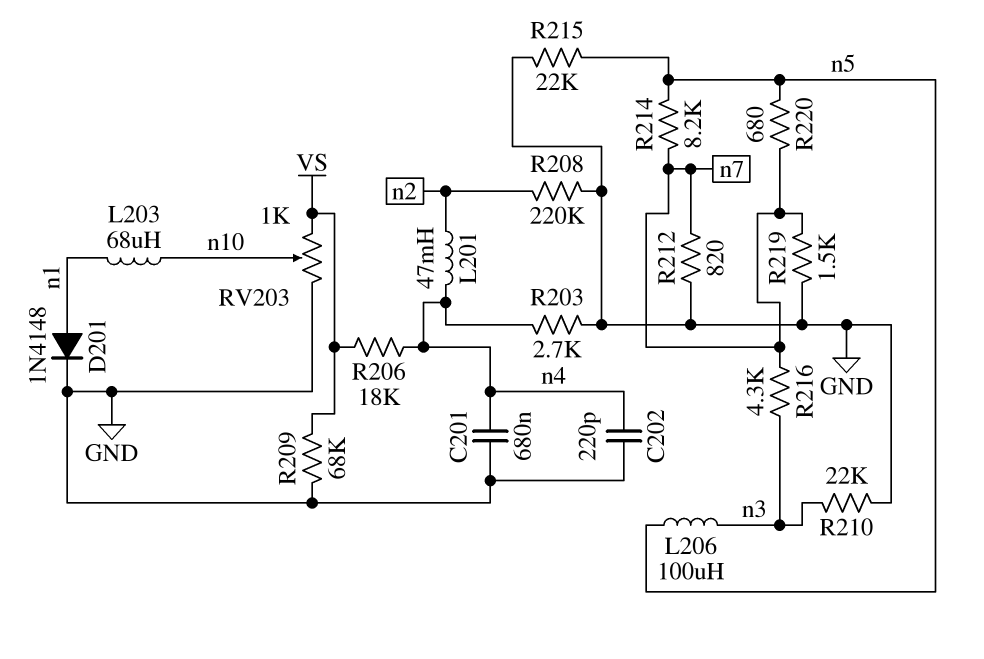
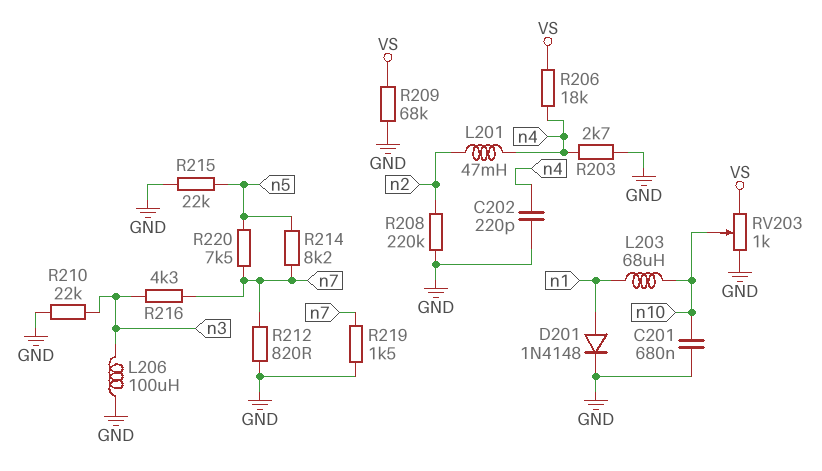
C201: 680nF (GND, n4) -> 680nF (GND, n10)
L206: 100uH (n3, n5) -> 100uH (GND, n3)
R220: 680 (n5, n7) -> 7.5k (n5, n7)

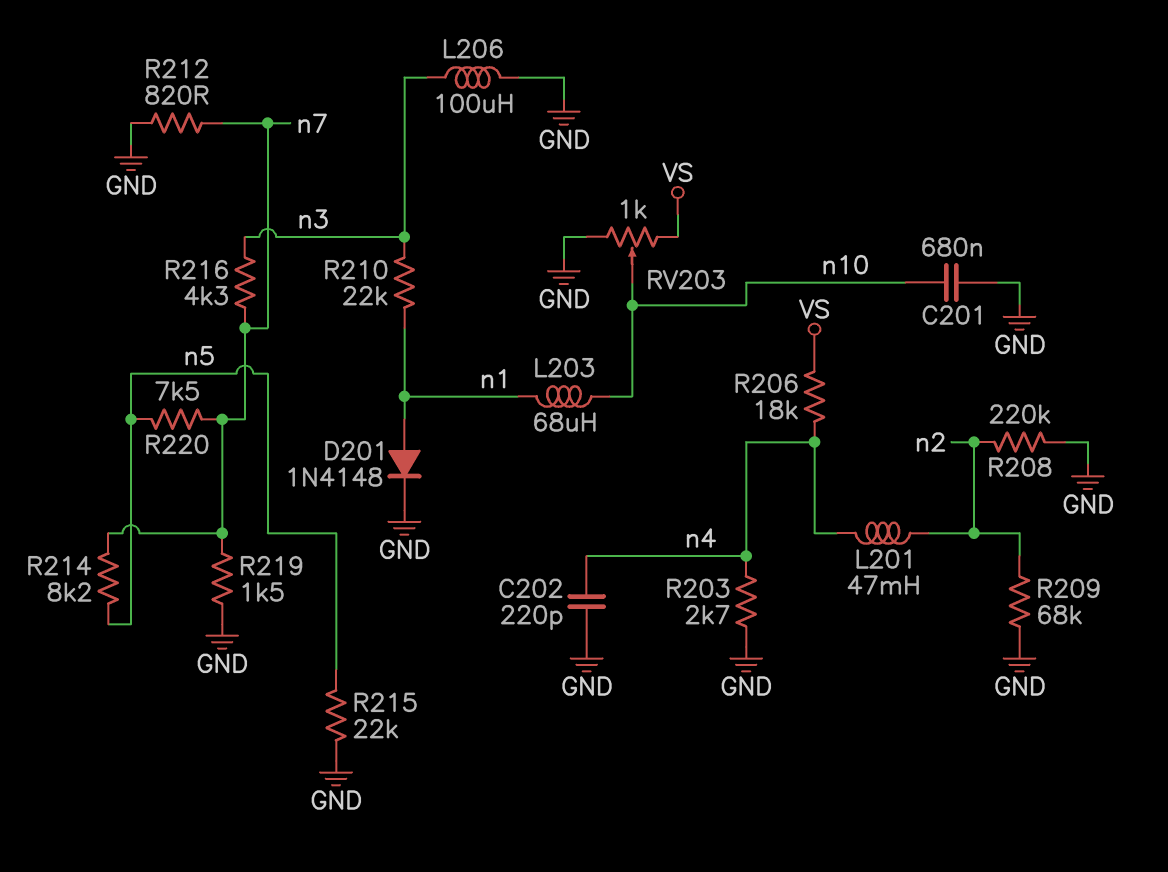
R209: 68k (GND, VS) -> 68k (GND, n2)
R210: 22k (GND, n3) -> 22k (n1, n3)

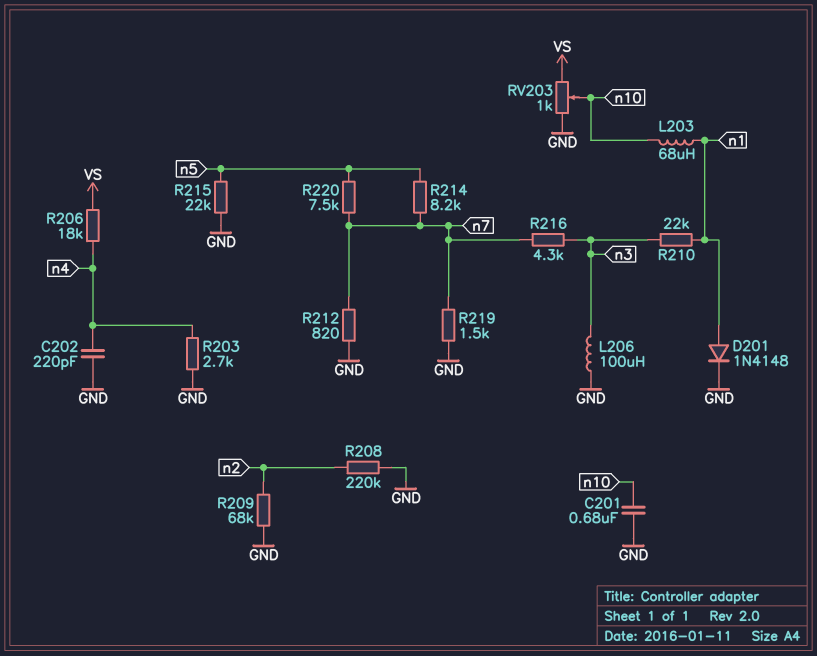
L201: 47mH (n2, n4) -> none

